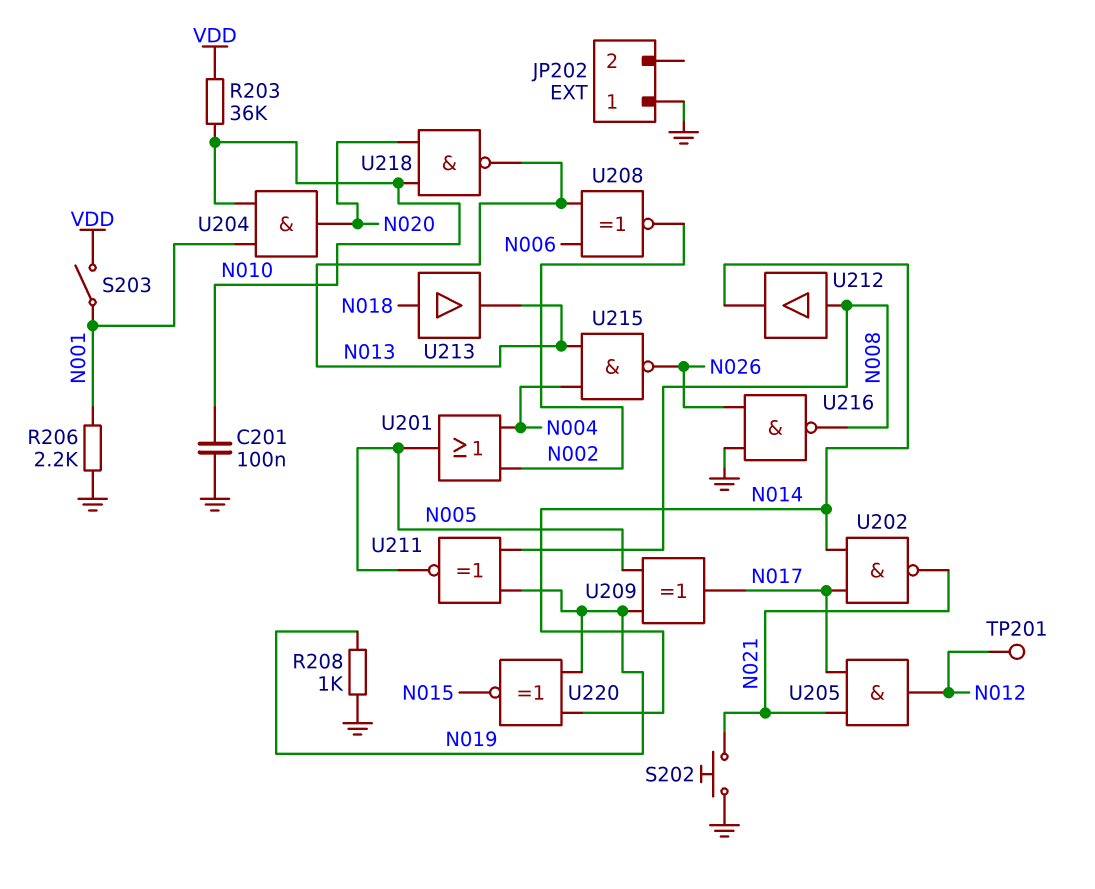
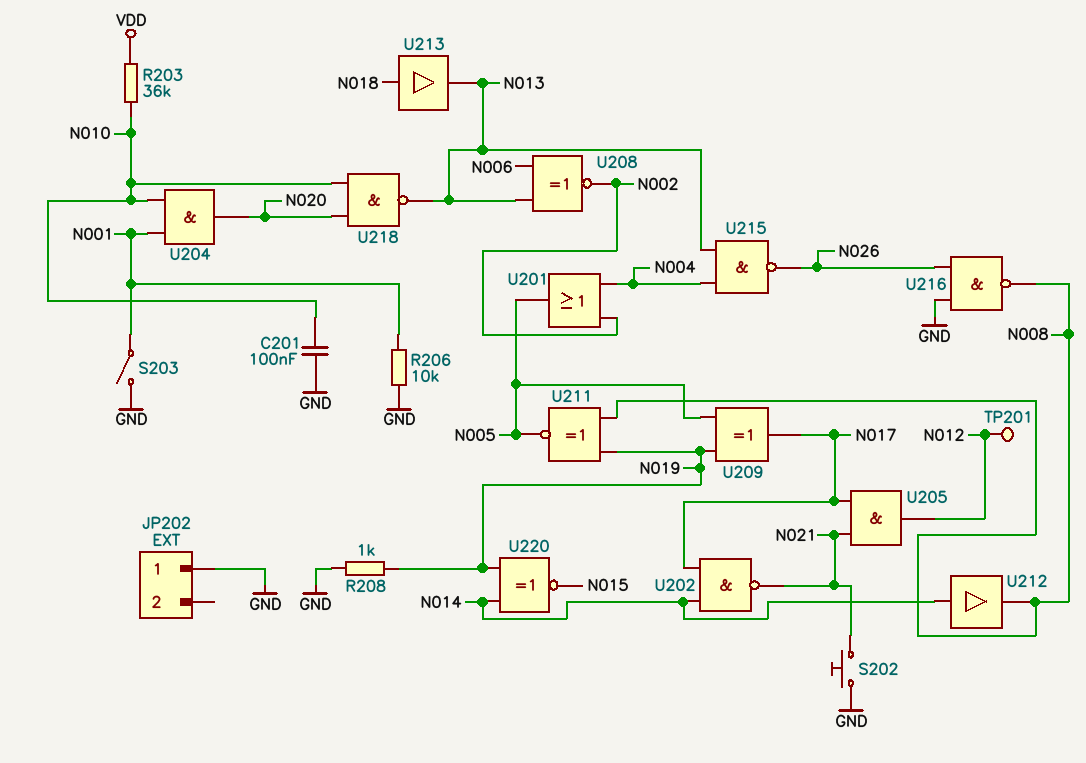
R206: 2.2k (GND, N001) -> 10k (GND, N001)
S203: switch (N001, VDD) -> switch (GND, N001)
U212: buffer (in N008, out N014) -> buffer (in N014, out N008)

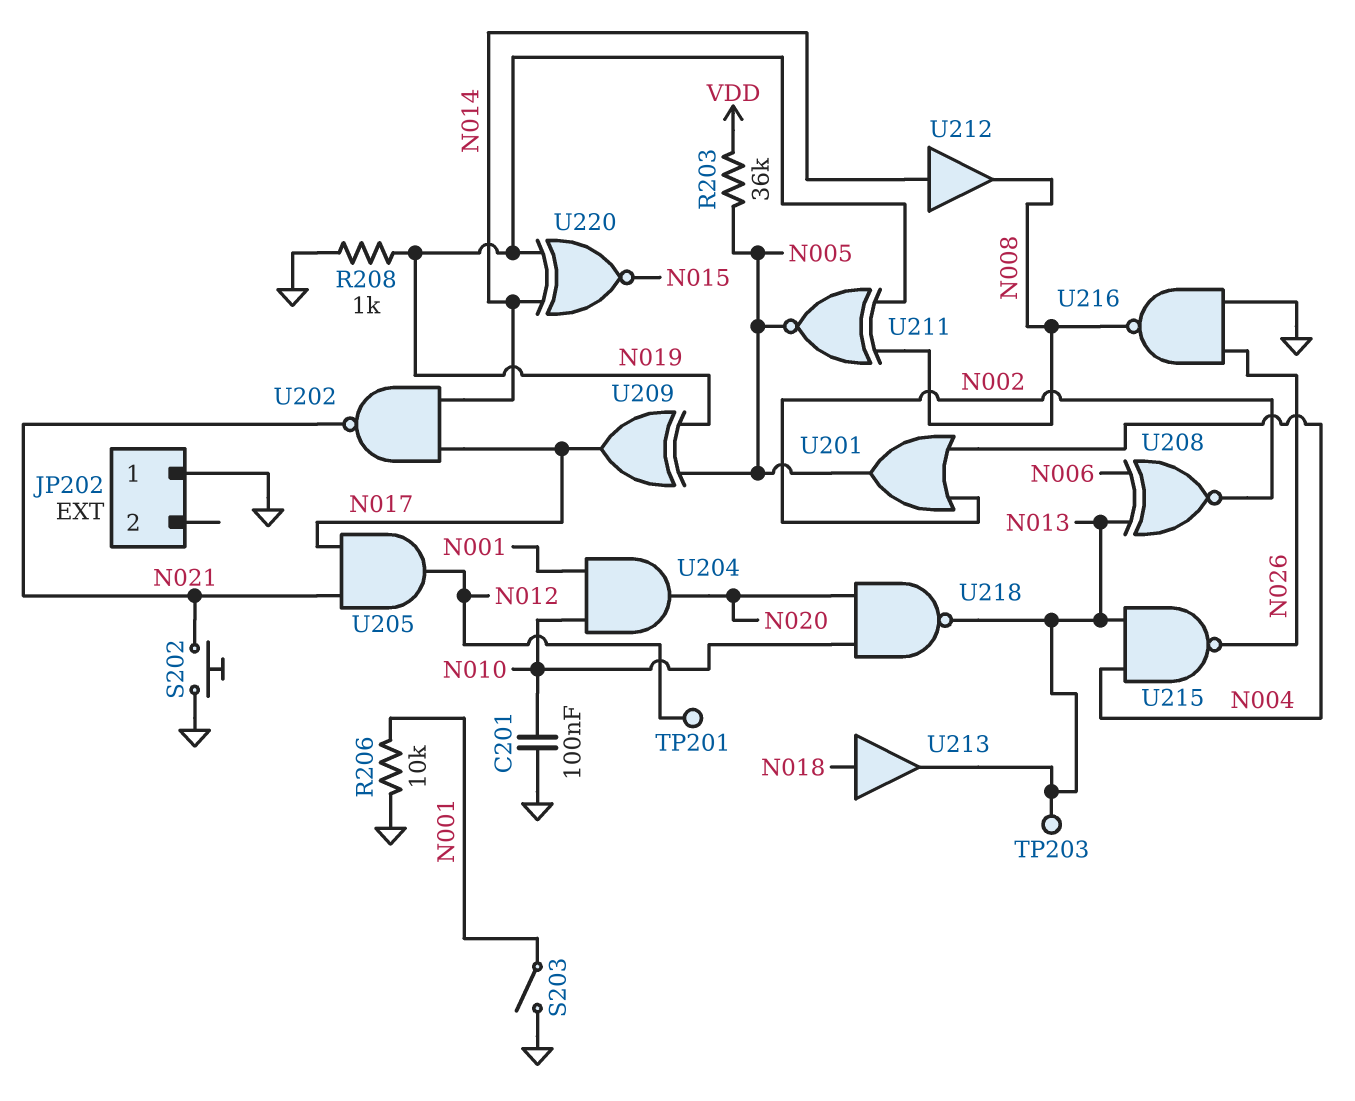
R203: 36k (N010, VDD) -> 36k (N005, VDD)
TP203: none -> test point (N013)

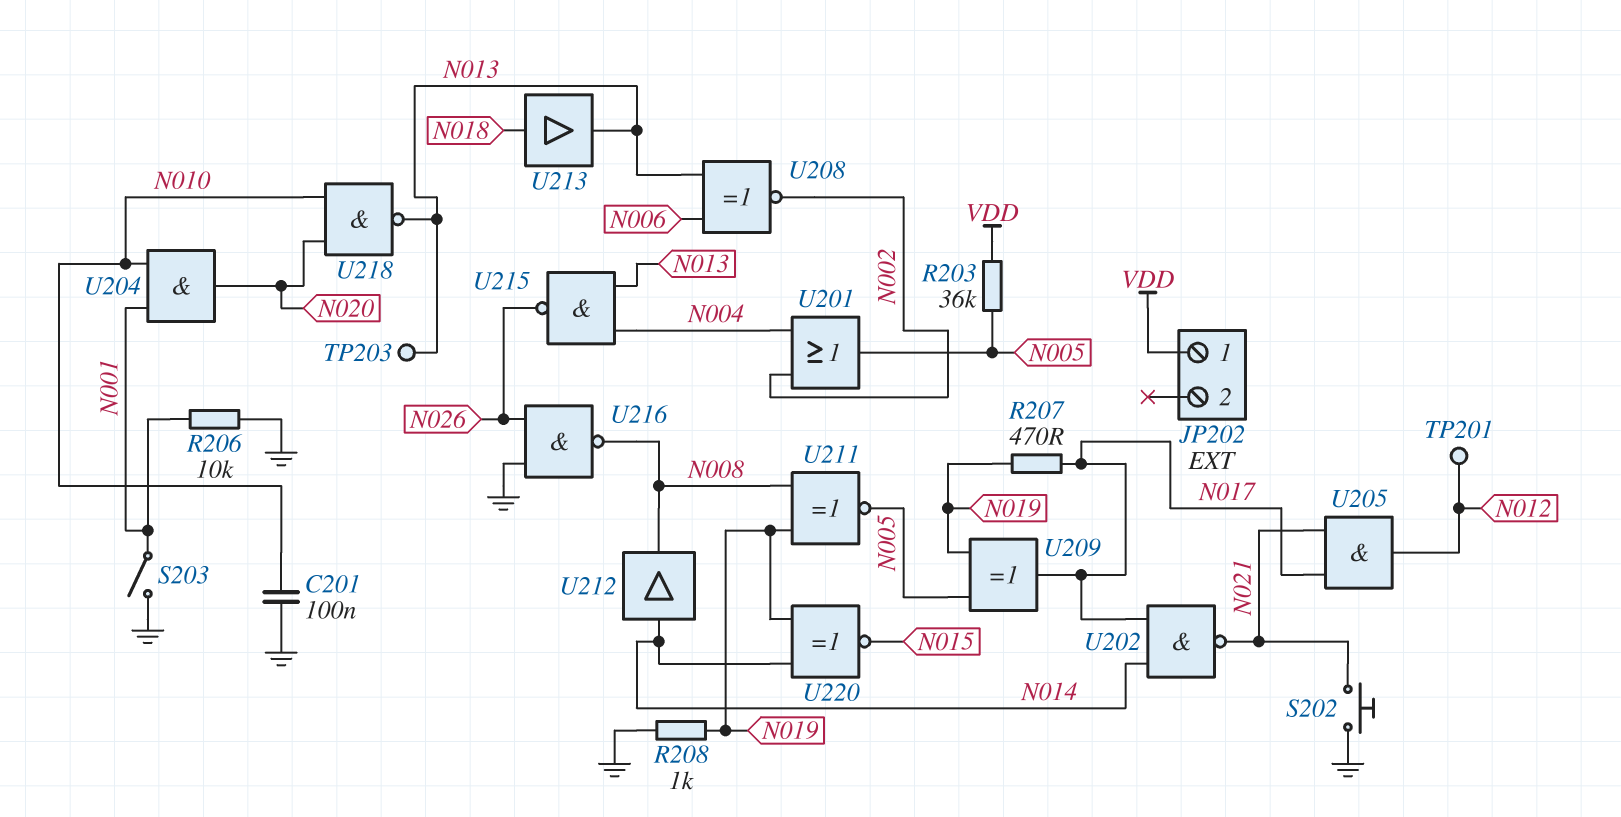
JP202 pin 1: GND -> VDD
R207: none -> 470 (N017, N019)

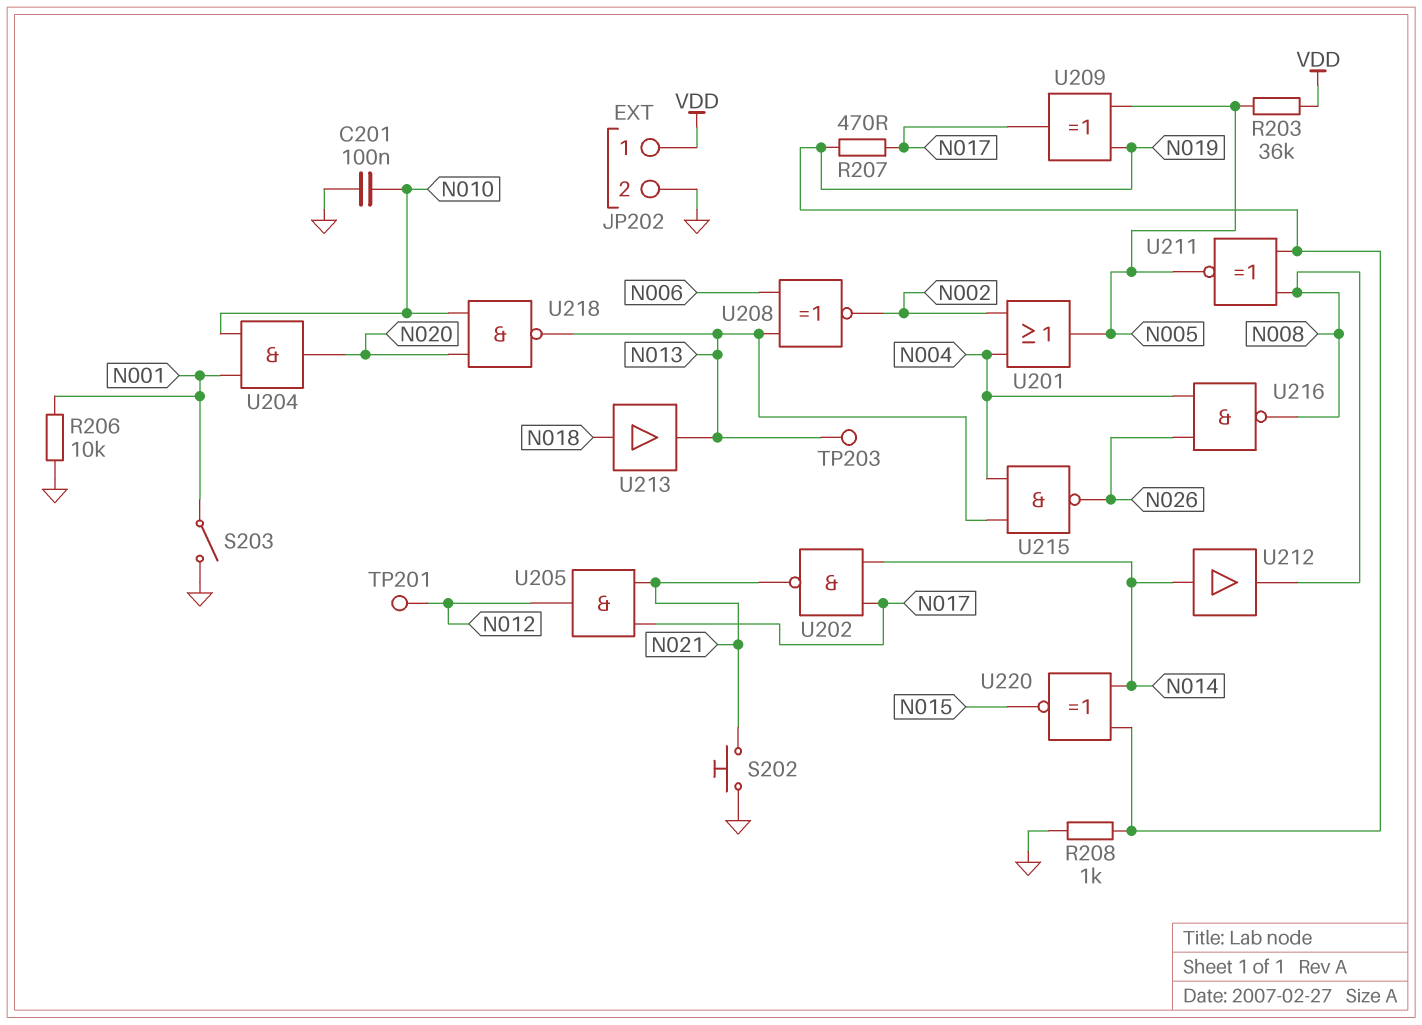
JP202 pin 2: none -> GND
U216: NAND (in GND, in N026, out N008) -> NAND (in N004, in N026, out N008)

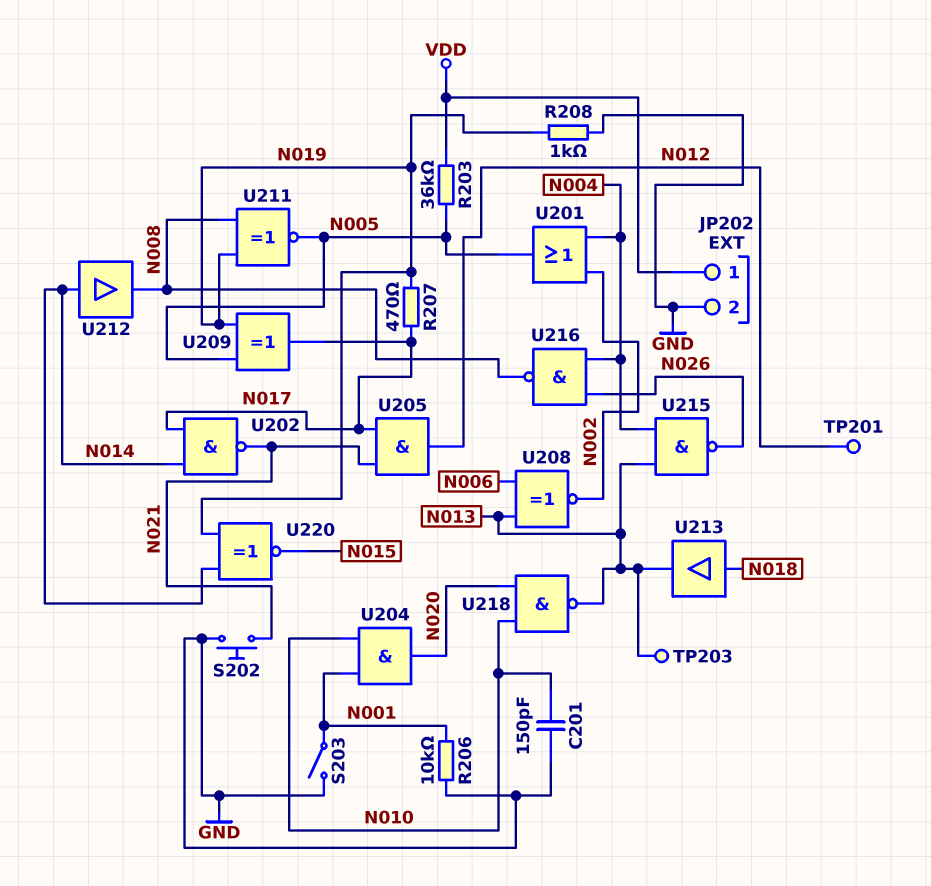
C201: 100nF (GND, N010) -> 150pF (GND, N010)

